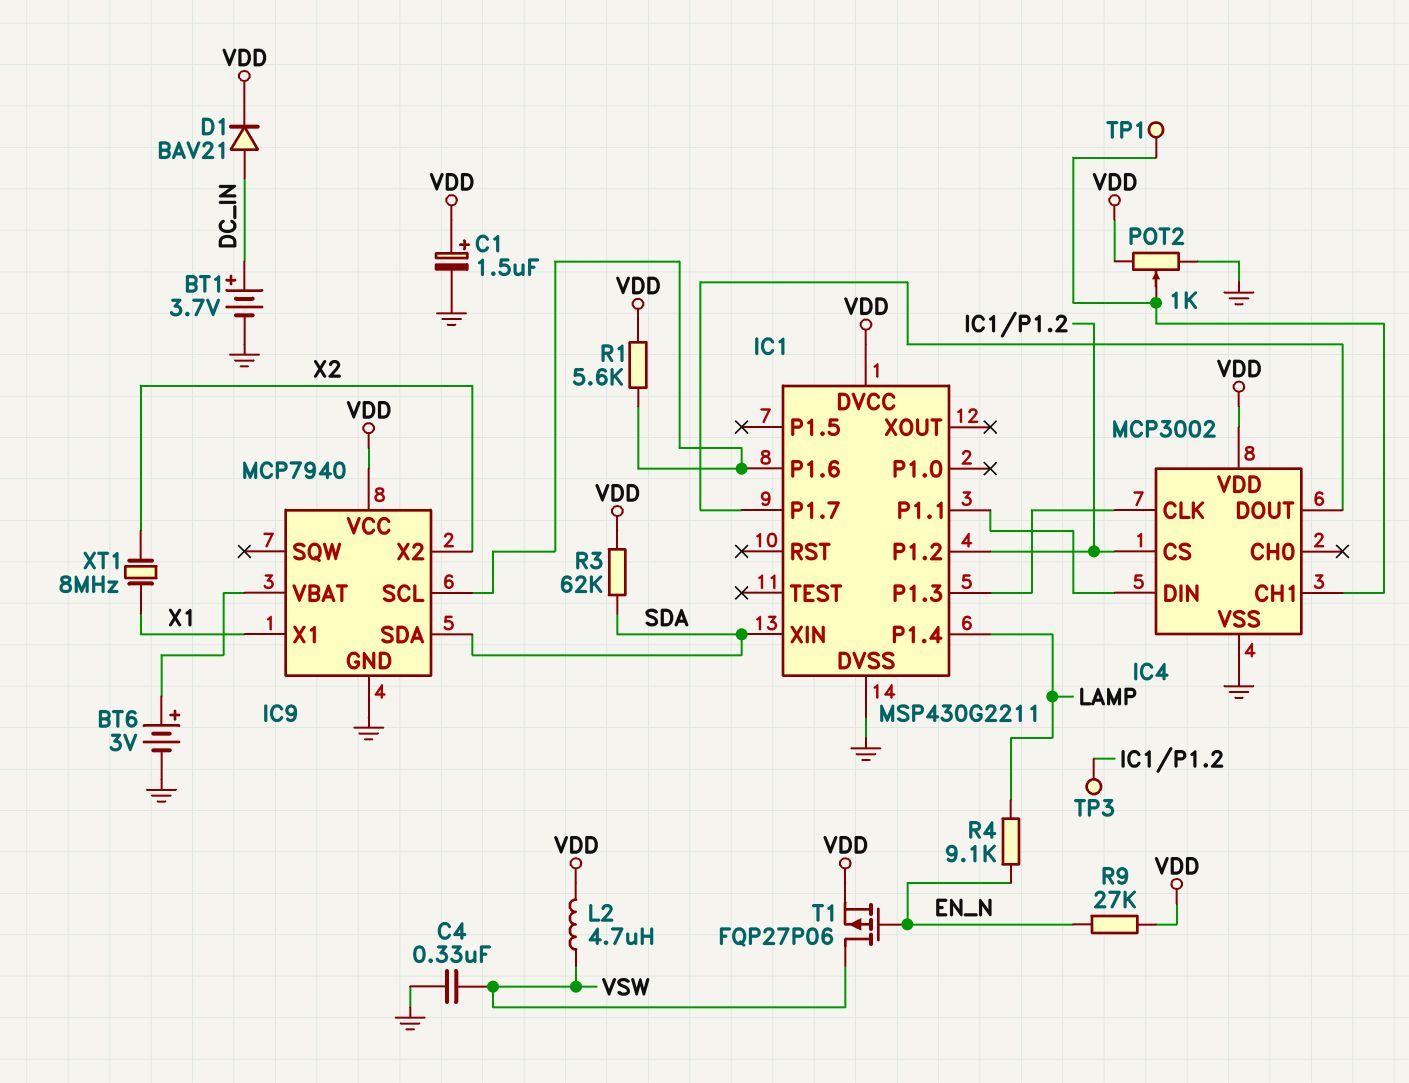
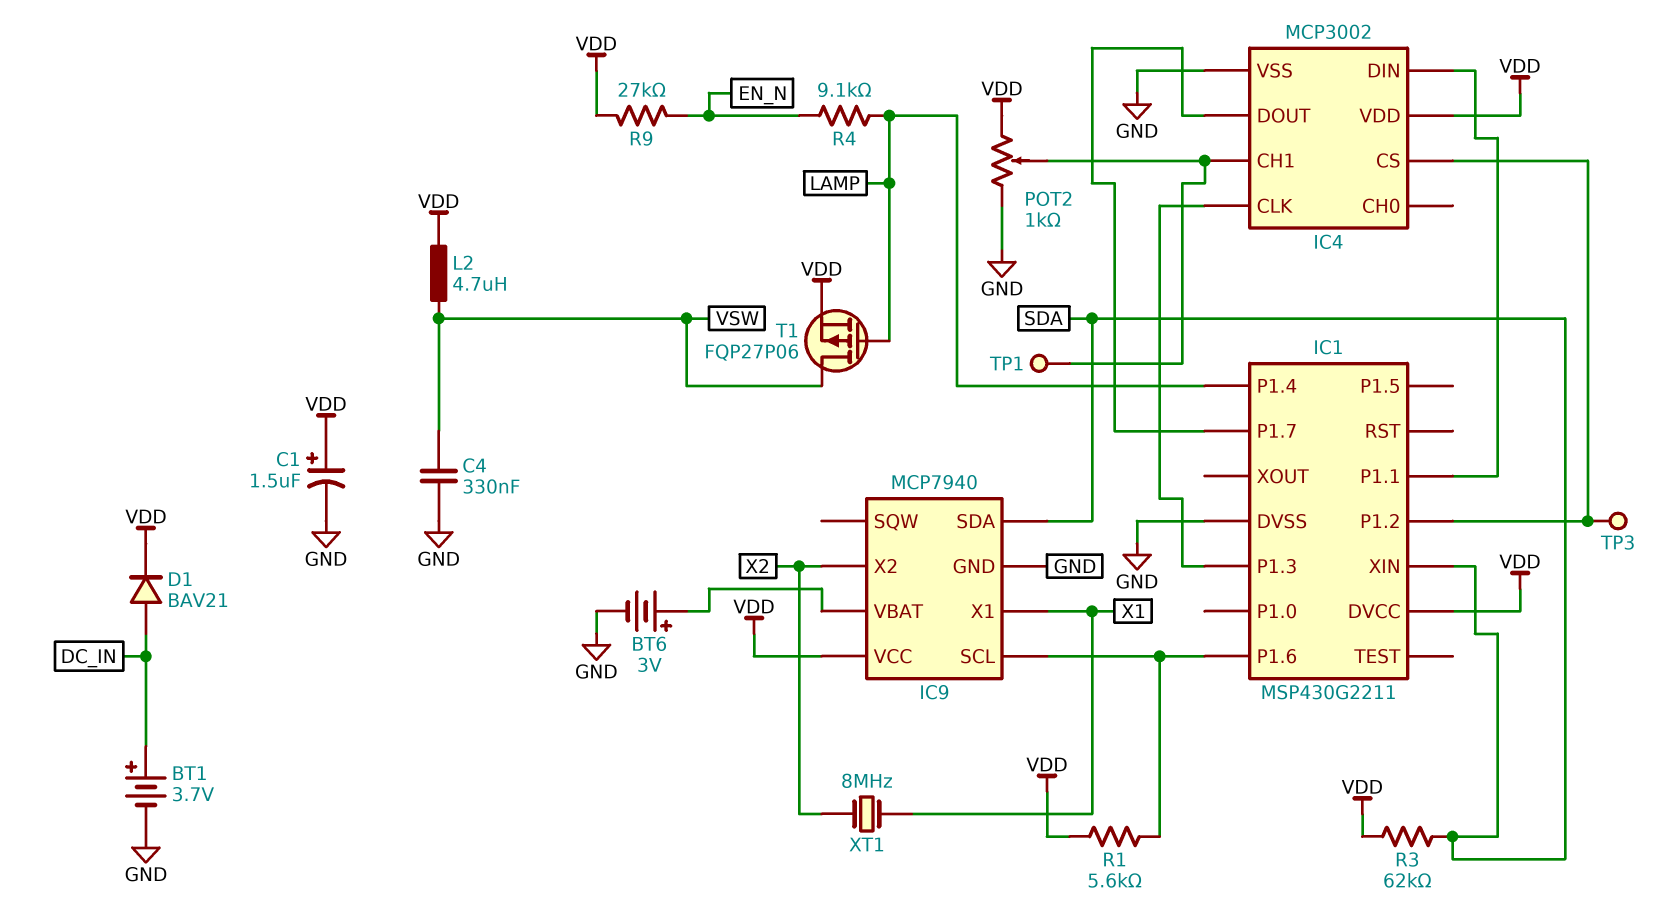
T1: PMOS FQP27P06 (G EN_N, D VSW, S VDD) -> PMOS FQP27P06 (G LAMP, D VSW, S VDD)

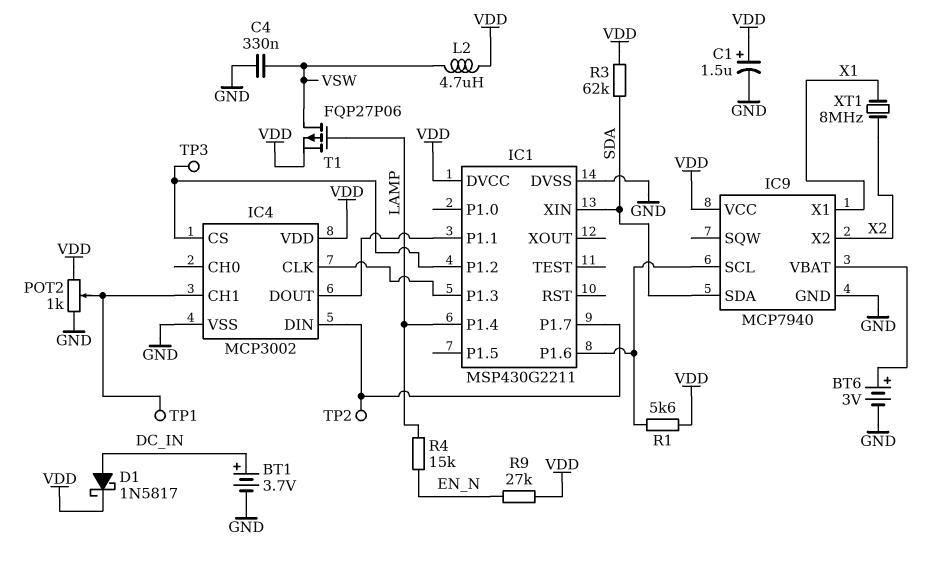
D1: diode BAV21 (A DC_IN, K VDD) -> schottky 1N5817 (A DC_IN, K VDD)
IC4 pin DIN: IC1/P1.1 -> IC1/P1.7
IC4 pin DOUT: IC1/P1.7 -> IC1/P1.1
R4: 9.1k (EN_N, LAMP) -> 15k (EN_N, LAMP)
TP2: none -> test point (IC1/P1.7)

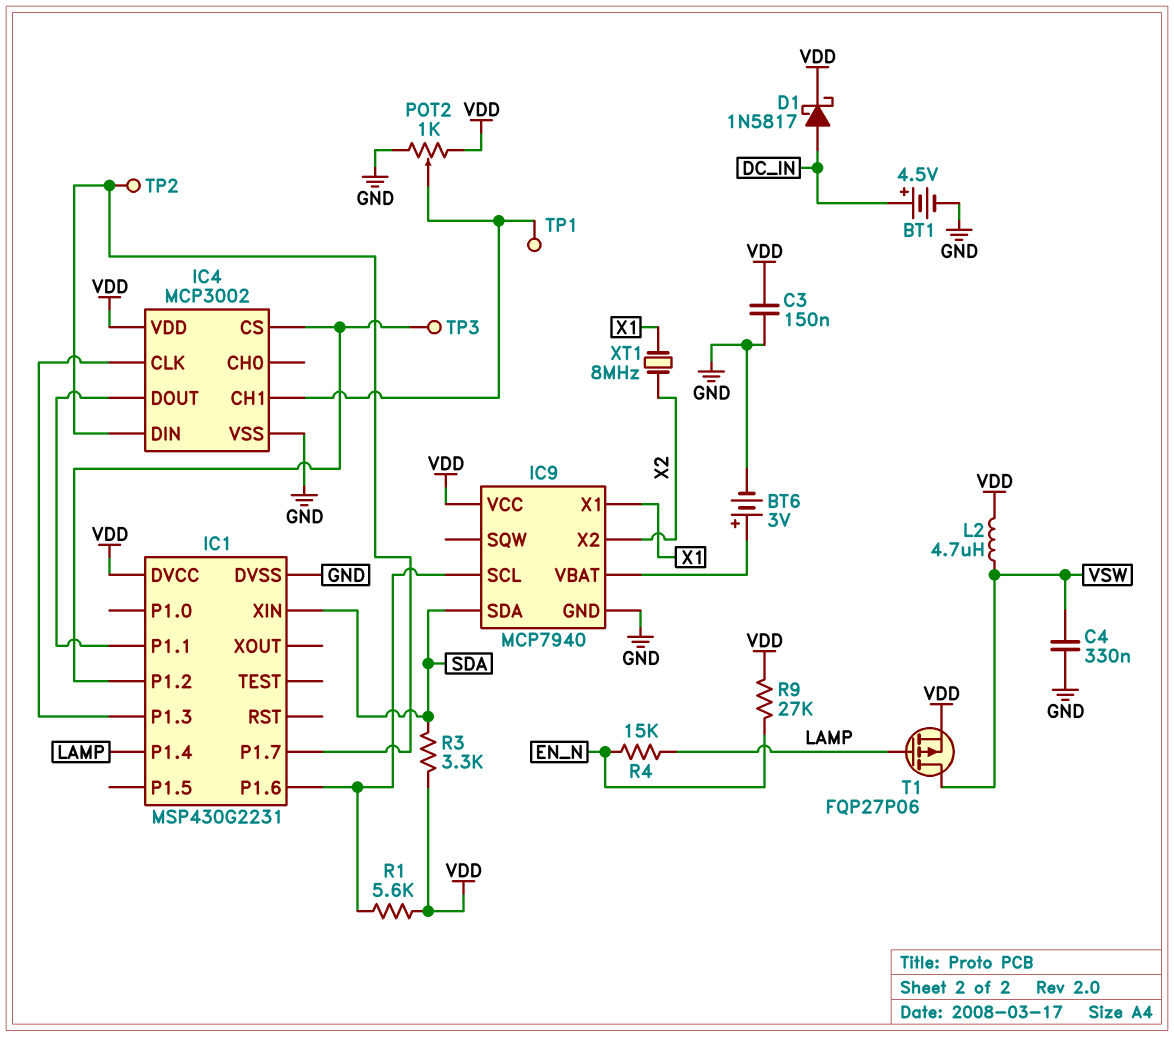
BT1: 3.7V (plus DC_IN, minus GND) -> 4.5V (plus DC_IN, minus GND)
C1: 1.5uF (plus VDD, minus GND) -> none
C3: none -> 150nF (GND, VDD)
IC1: MSP430G2211 -> MSP430G2231
R3: 62k (SDA, VDD) -> 3.3k (SDA, VDD)

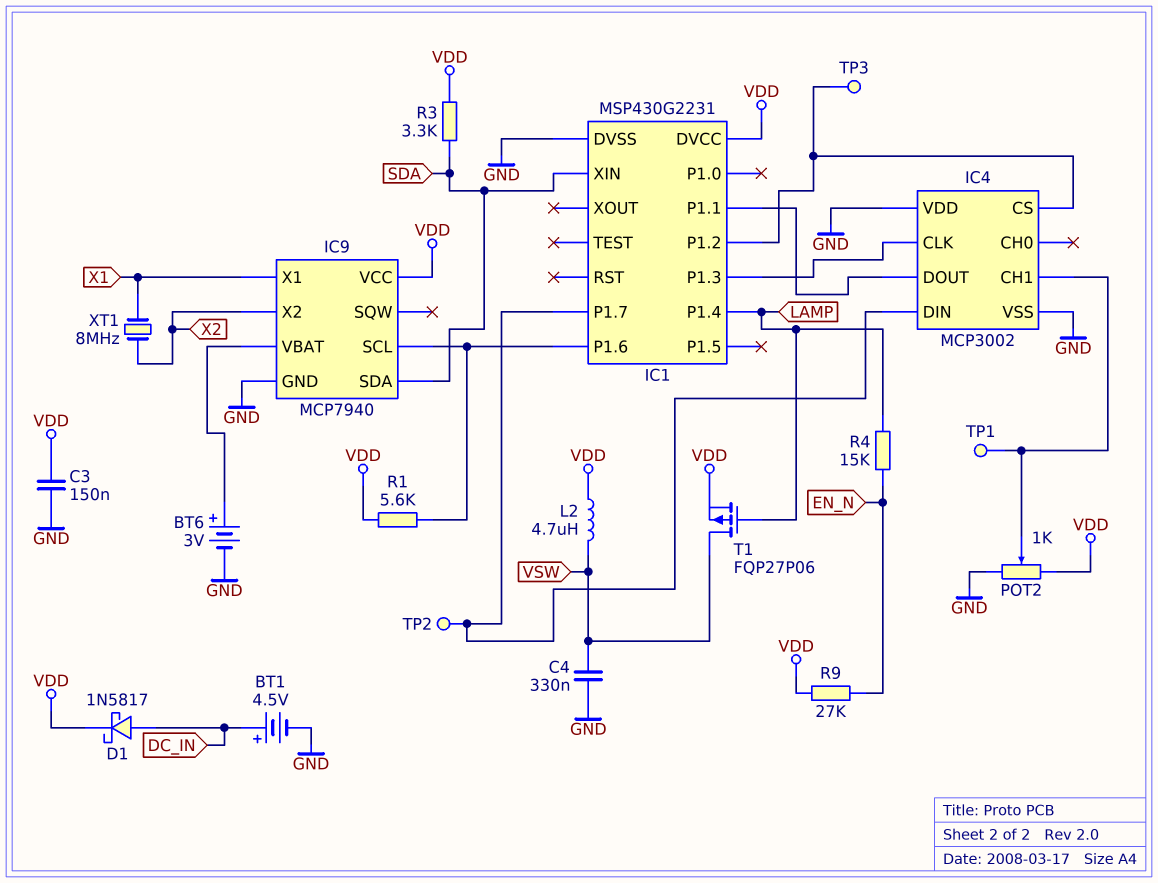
IC4 pin VDD: VDD -> GND

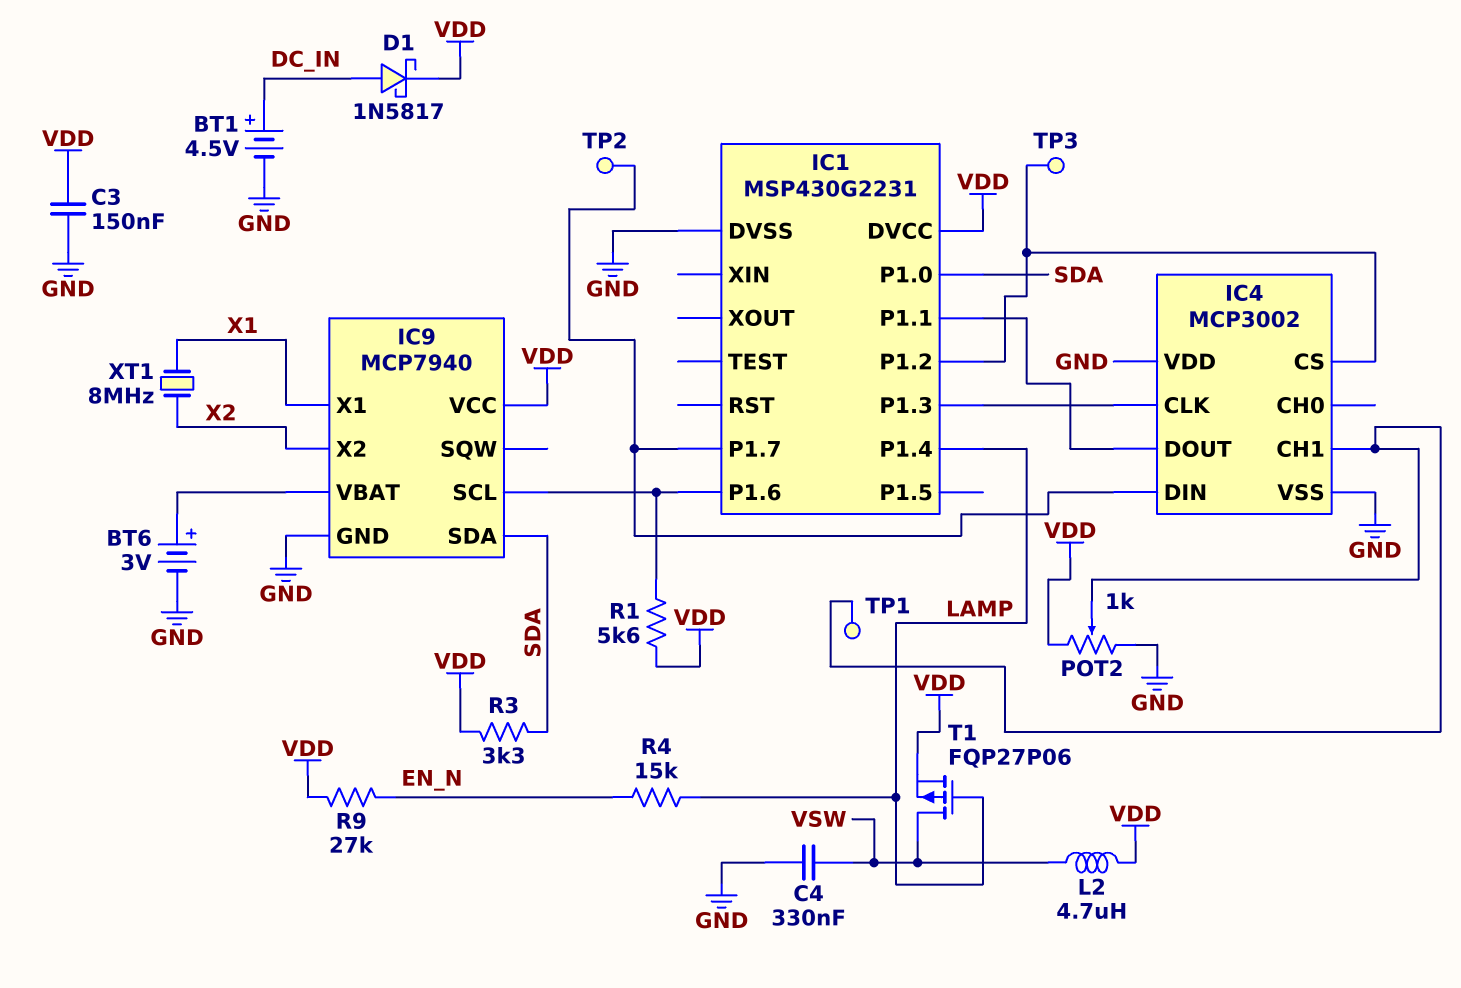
IC1 pin P1.0: none -> SDA
IC1 pin XIN: SDA -> none

